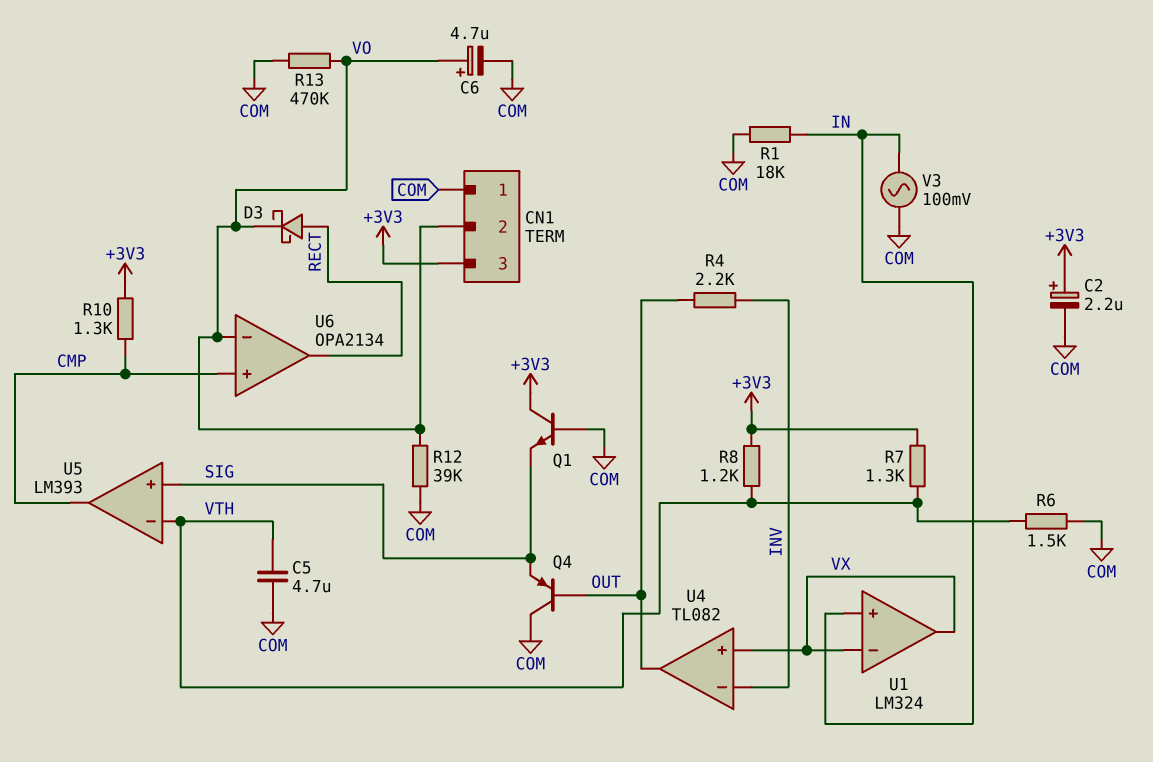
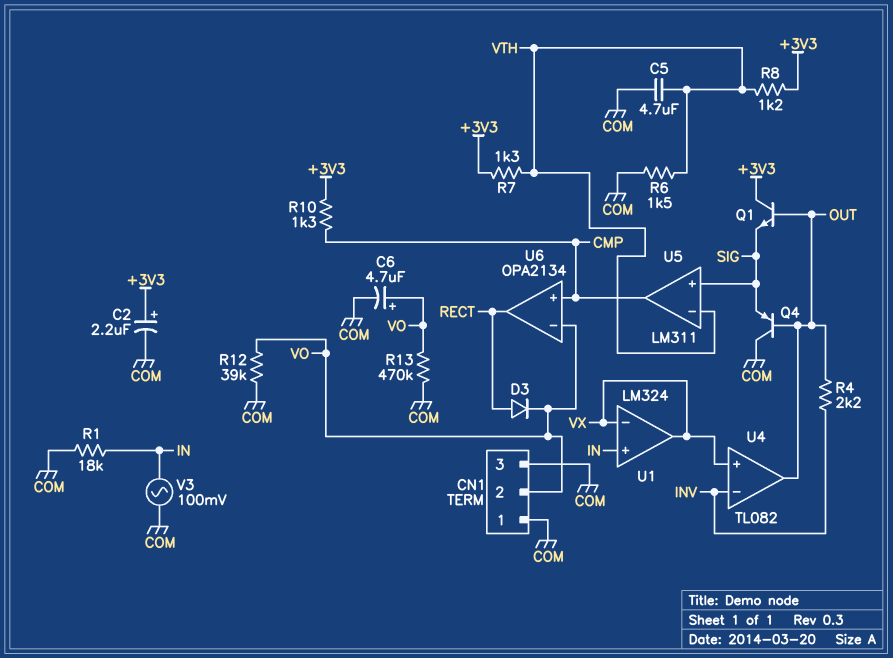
CN1 pin 3: +3V3 -> COM
D3: schottky (A RECT, K VO) -> diode (A RECT, K VO)
Q1: NPN (B COM, C +3V3, E SIG) -> NPN (B OUT, C +3V3, E SIG)
U5: LM393 -> LM311

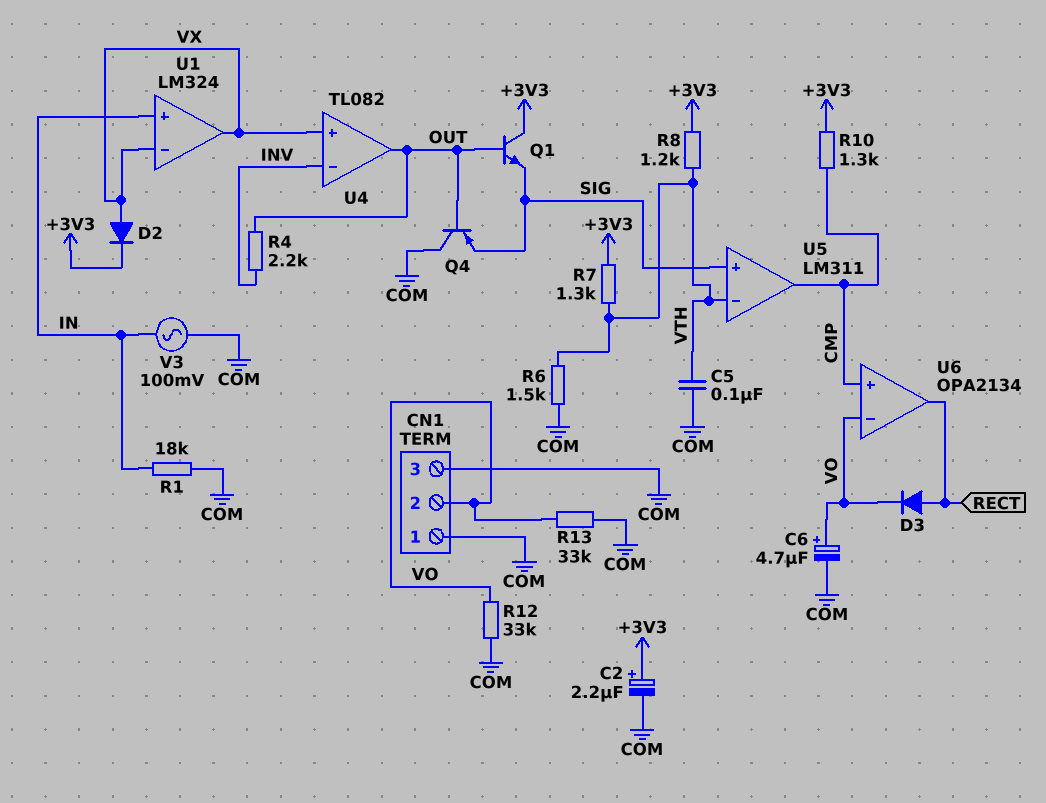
C5: 4.7uF (COM, VTH) -> 100nF (COM, VTH)
D2: none -> diode (A VX, K +3V3)
R12: 39k (COM, VO) -> 33k (COM, VO)
R13: 470k (COM, VO) -> 33k (COM, VO)

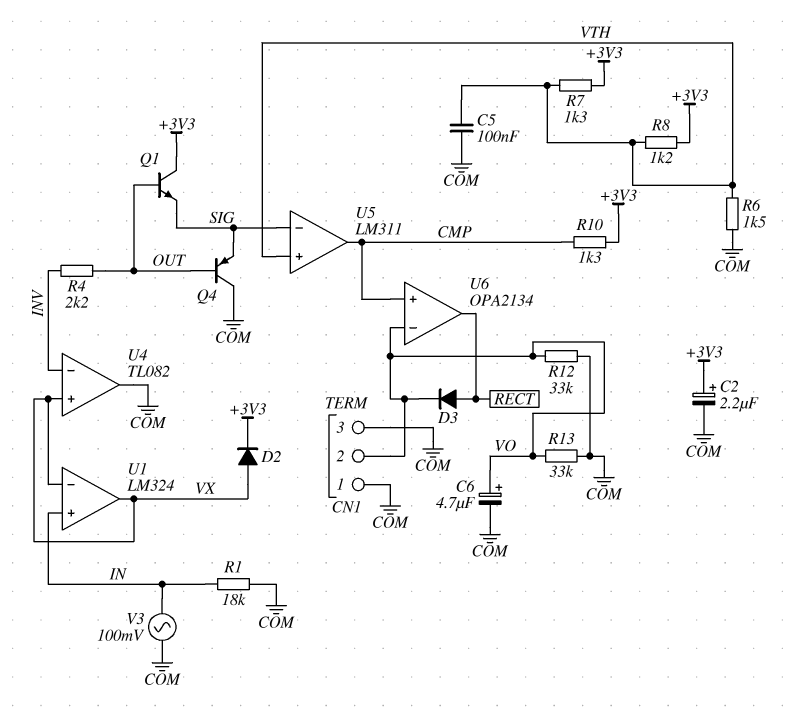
U4 pin out: OUT -> COM
U5 pin in+: SIG -> VTH
U5 pin in-: VTH -> SIG

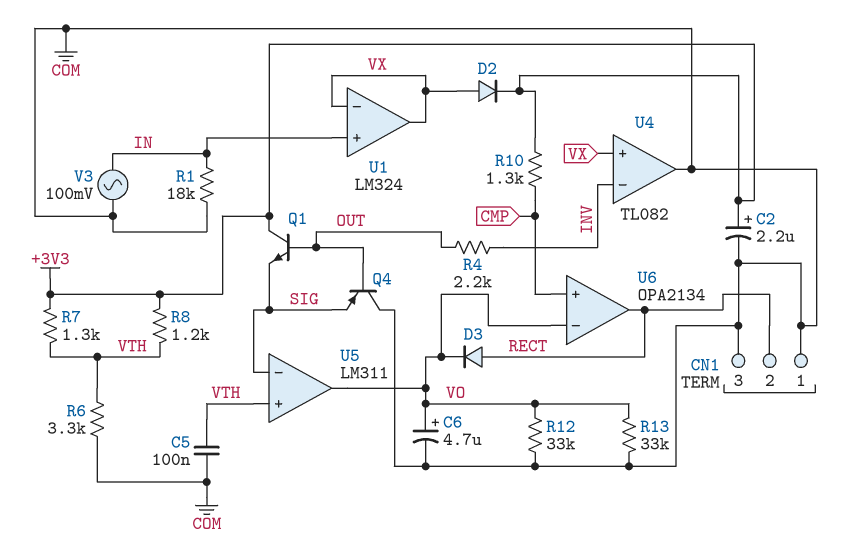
CN1 pin 2: VO -> RECT
R6: 1.5k (COM, VTH) -> 3.3k (COM, VTH)
U5 pin out: CMP -> VO

